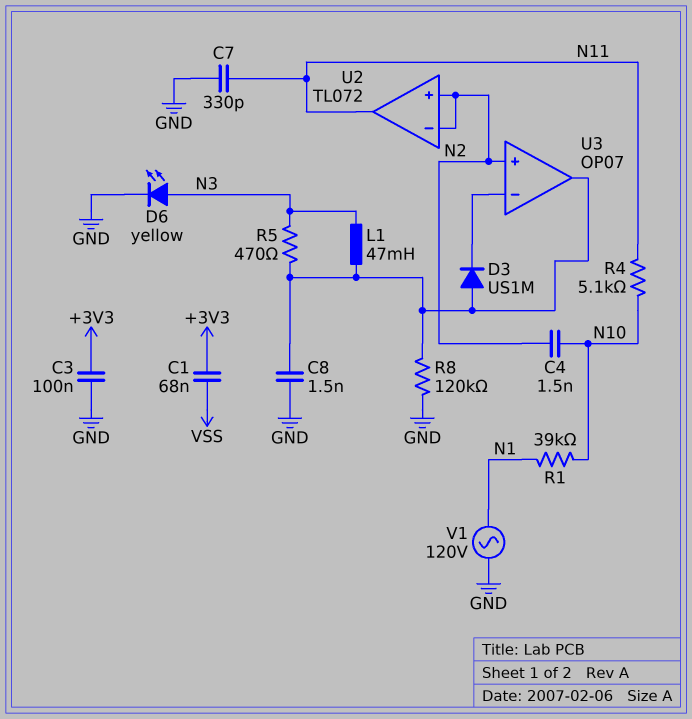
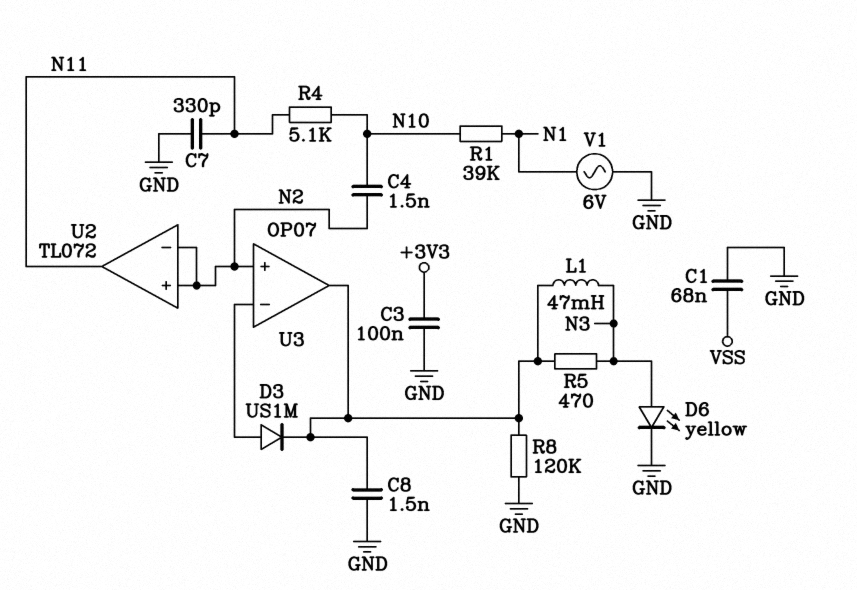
C1: 68nF (+3V3, VSS) -> 68nF (GND, VSS)
D3: diode US1M (A U3/out, K U3/in-) -> diode US1M (A U3/in-, K U3/out)
V1: AC 120V (GND, N1) -> AC 6V (GND, N1)

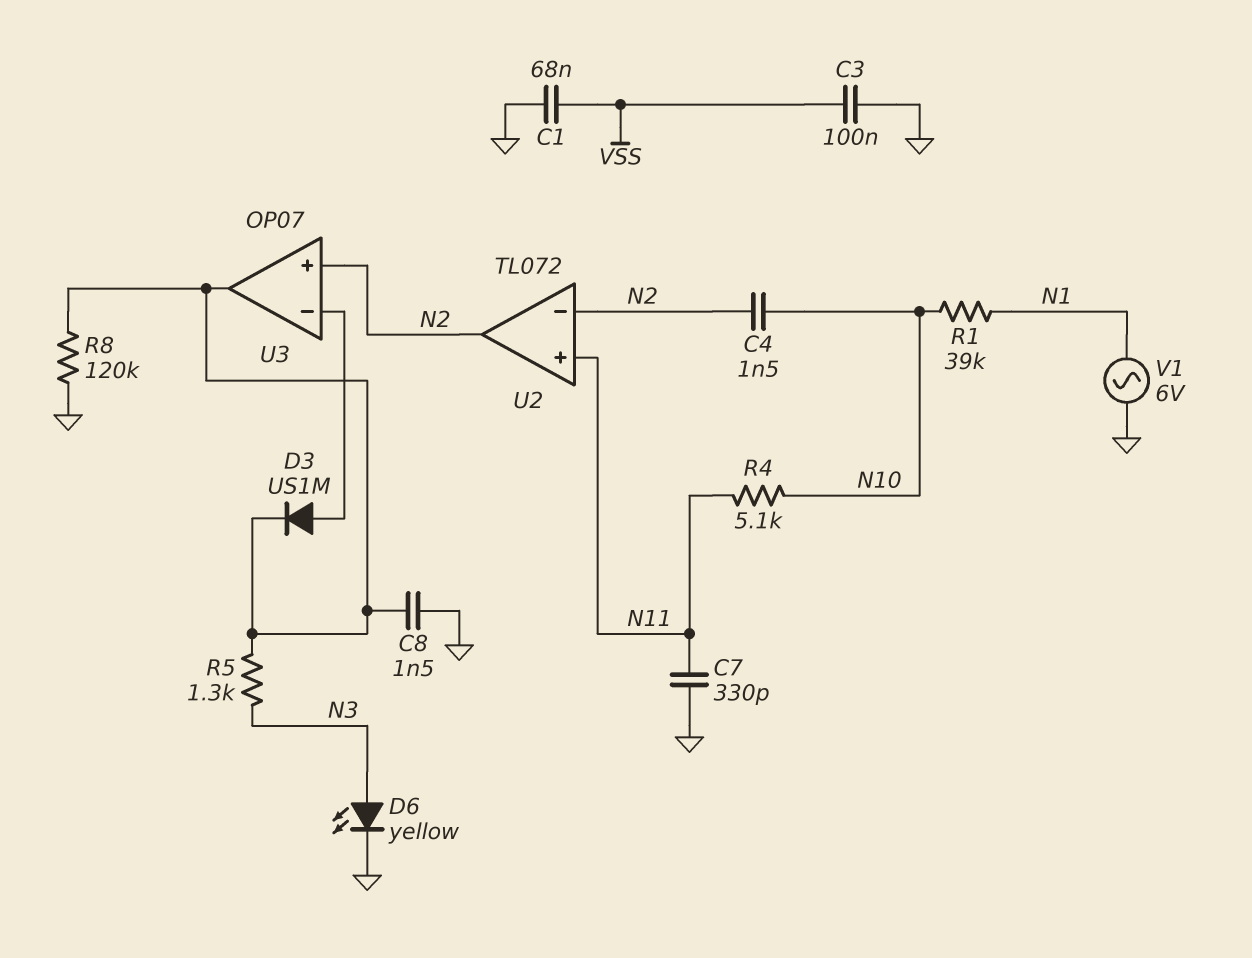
C3: 100nF (+3V3, GND) -> 100nF (GND, VSS)
L1: 47mH (N3, U3/out) -> none
R5: 470 (N3, U3/out) -> 1.3k (N3, U3/out)
U2 pin in+: N2 -> N11
U2 pin out: N11 -> N2

